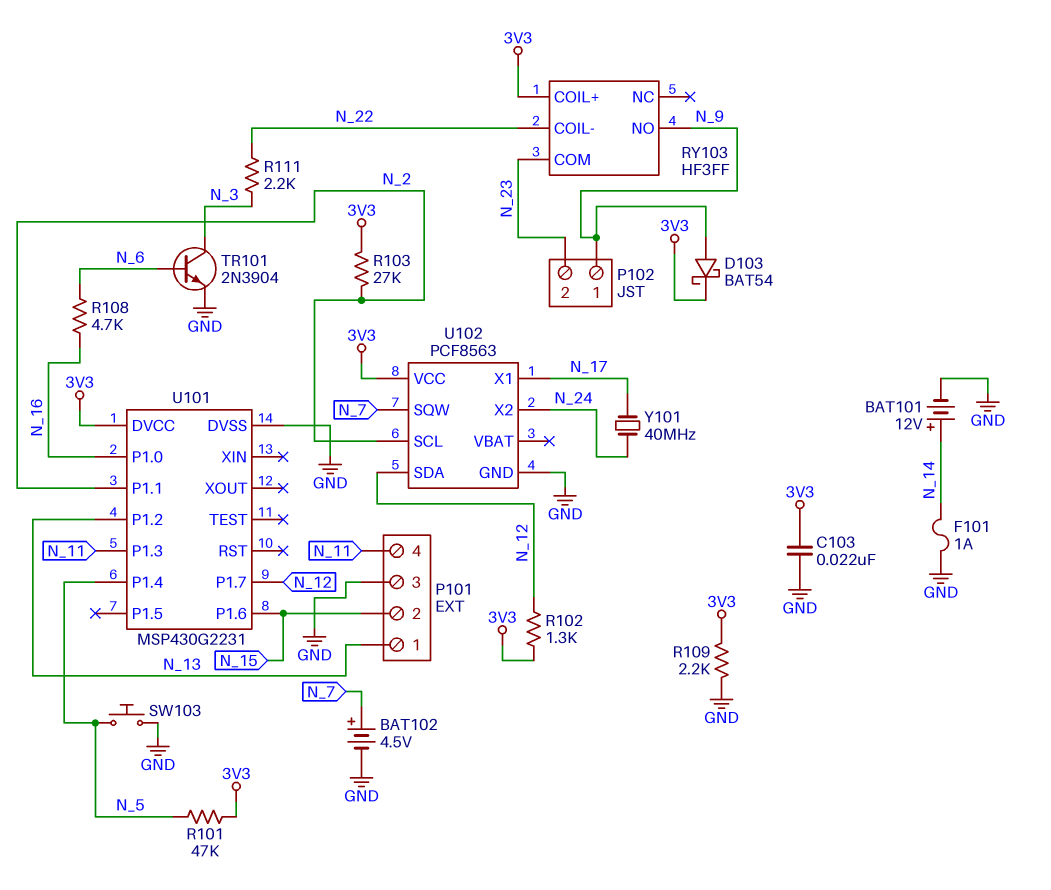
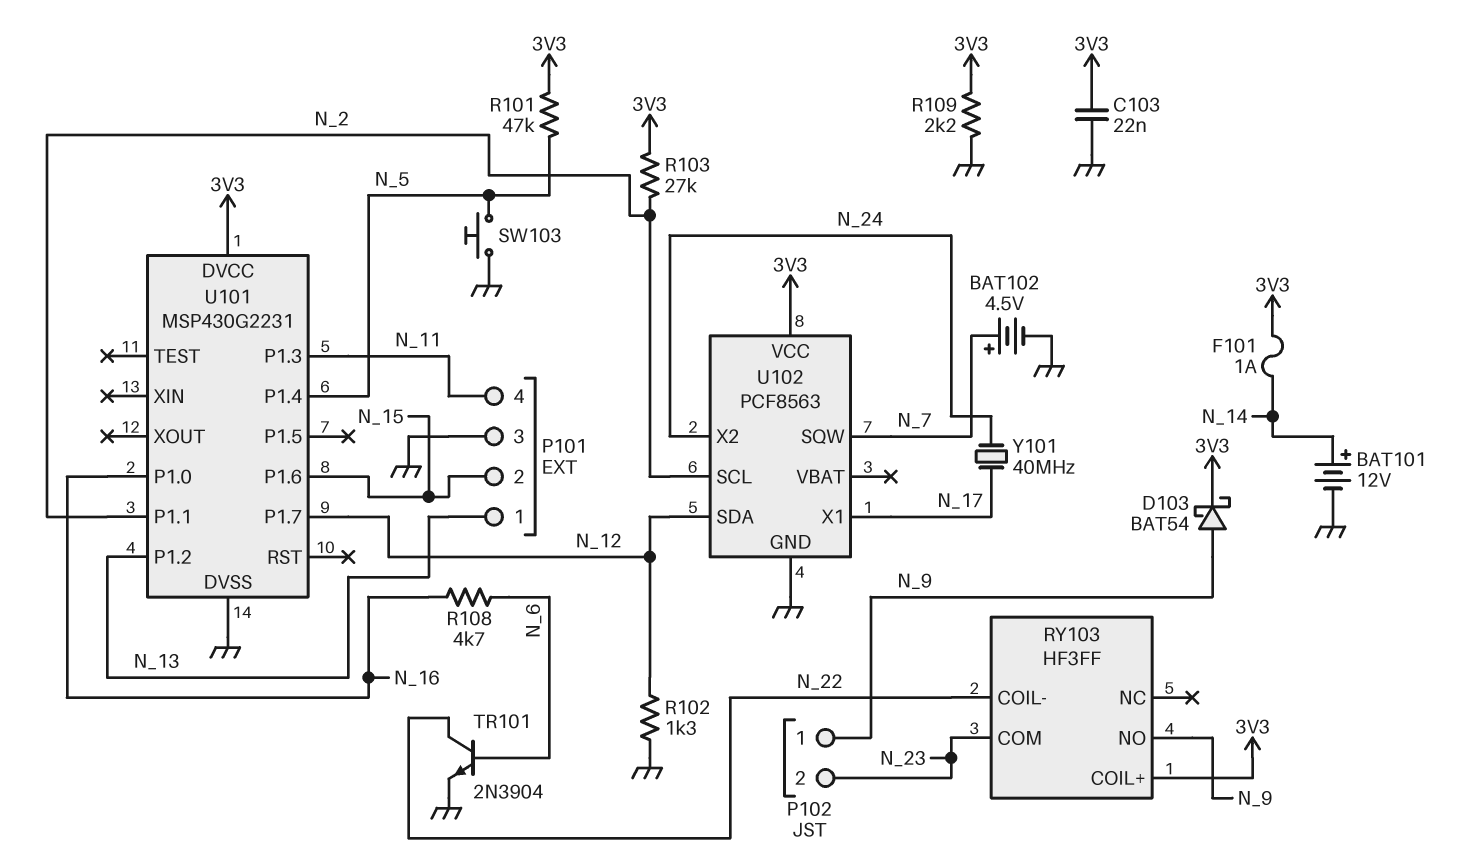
F101: 1A (GND, N_14) -> 1A (3V3, N_14)
R102: 1.3k (3V3, N_12) -> 1.3k (GND, N_12)
R111: 2.2k (N_3, N_22) -> none
TR101: NPN 2N3904 (B N_6, C N_3, E GND) -> NPN 2N3904 (B N_6, C N_22, E GND)

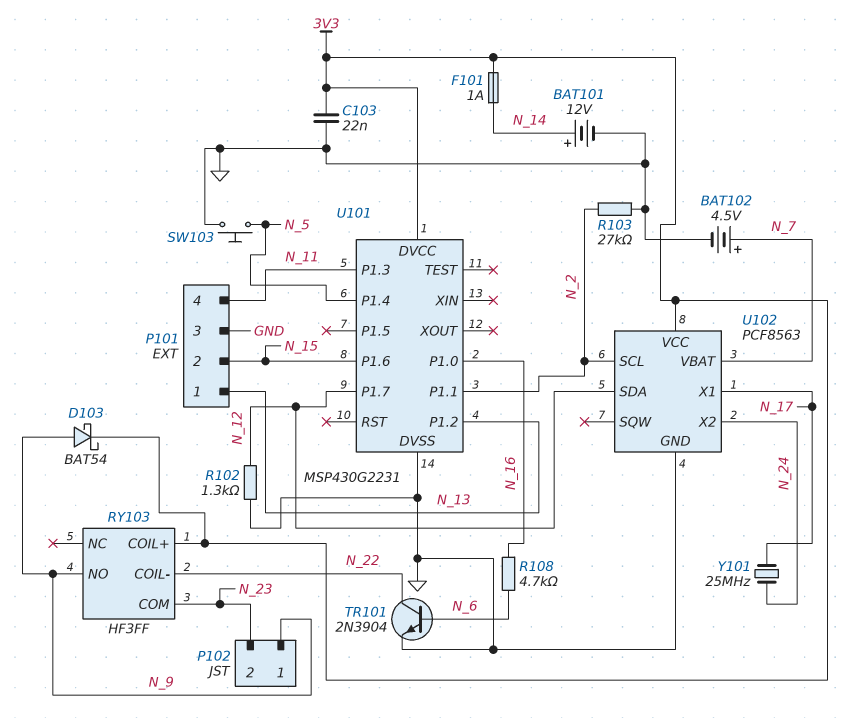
R101: 47k (3V3, N_5) -> none
R103: 27k (3V3, N_2) -> 27k (GND, N_2)
R109: 2.2k (3V3, GND) -> none
U102 pin SQW: N_7 -> none
U102 pin VBAT: none -> N_7
Y101: 40MHz (N_17, N_24) -> 25MHz (N_17, N_24)

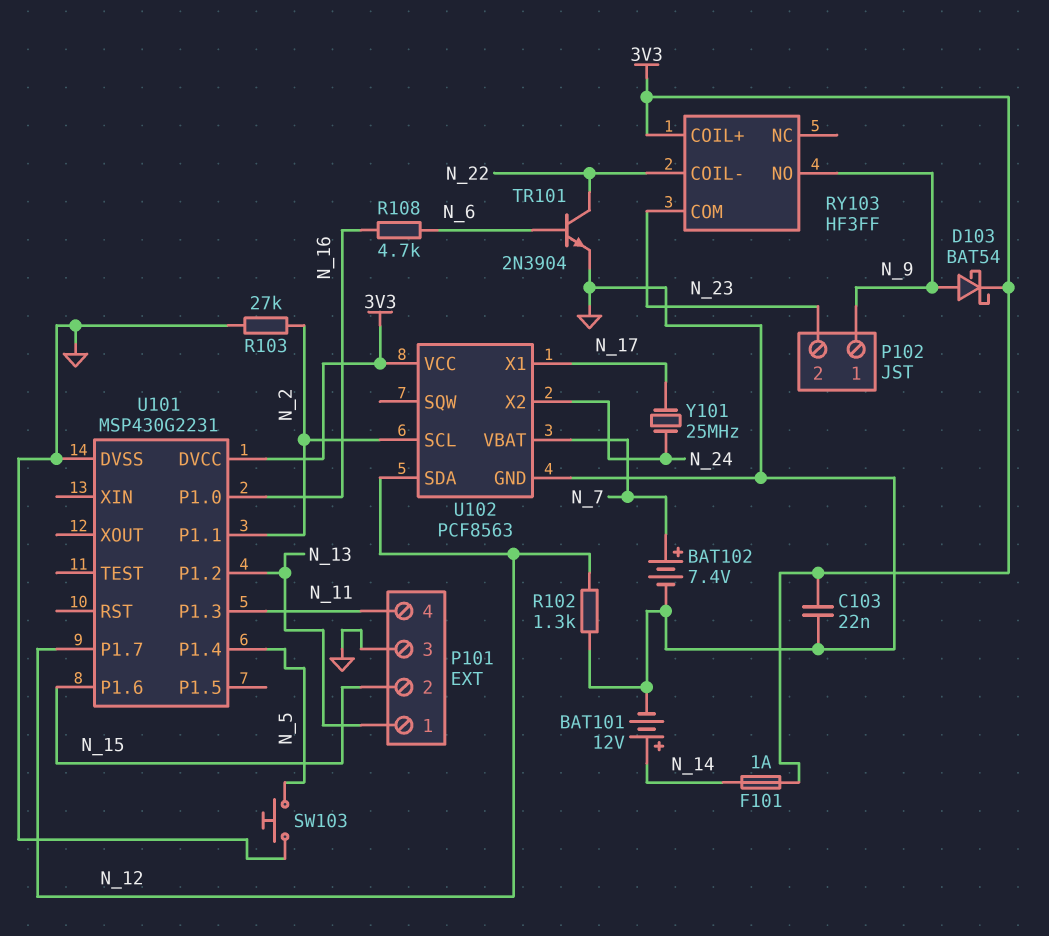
BAT102: 4.5V (plus N_7, minus GND) -> 7.4V (plus N_7, minus GND)

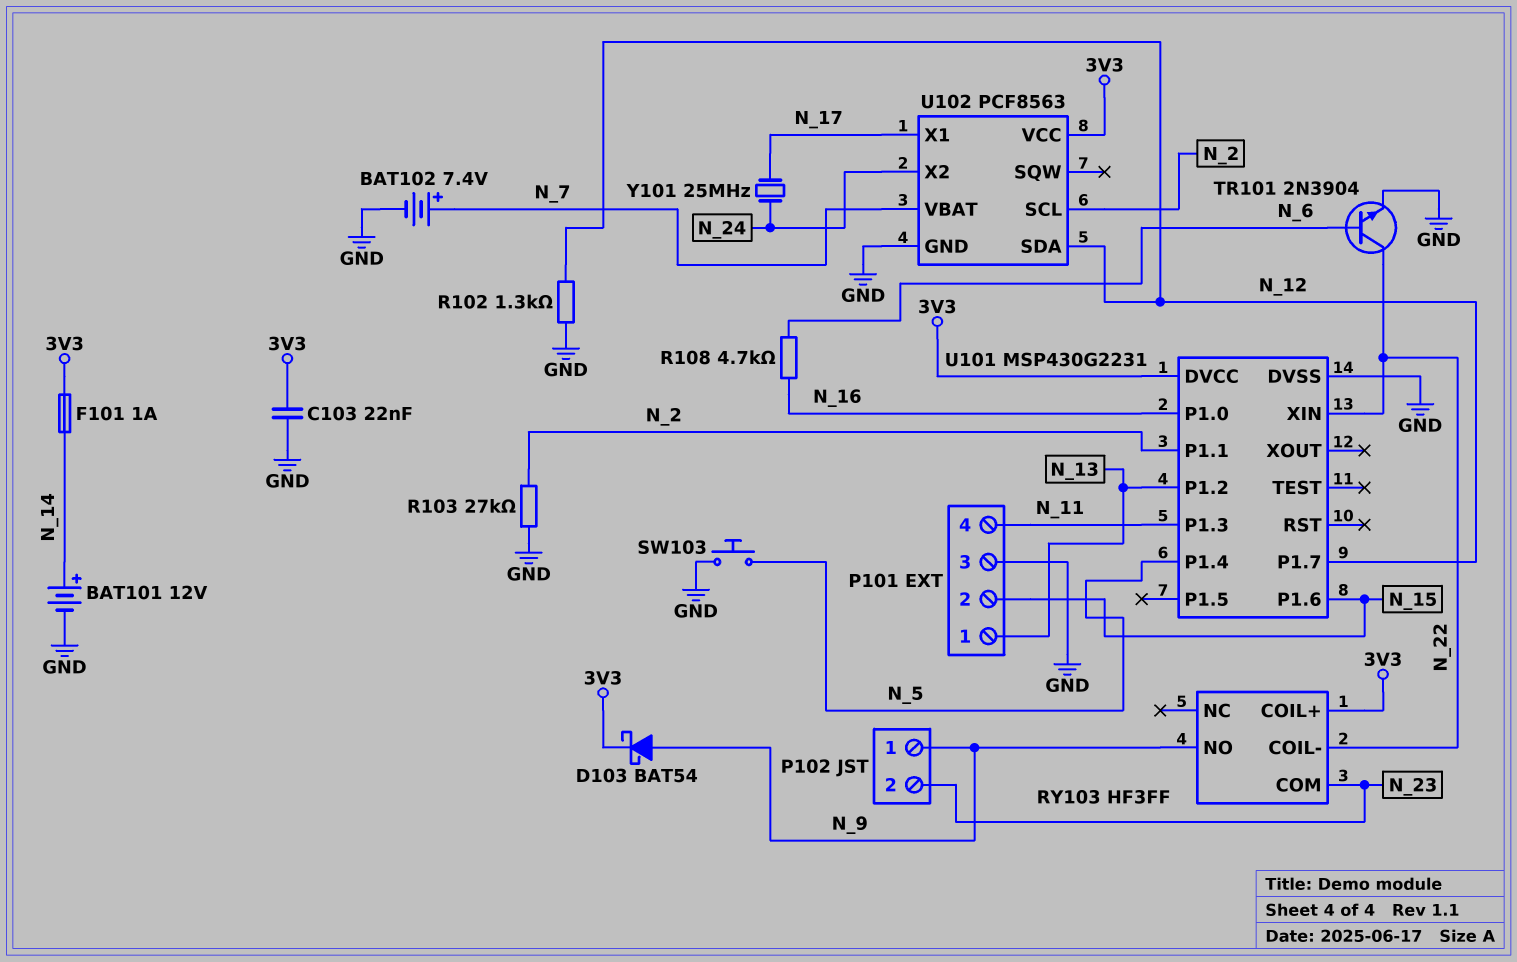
U101 pin XIN: none -> N_22

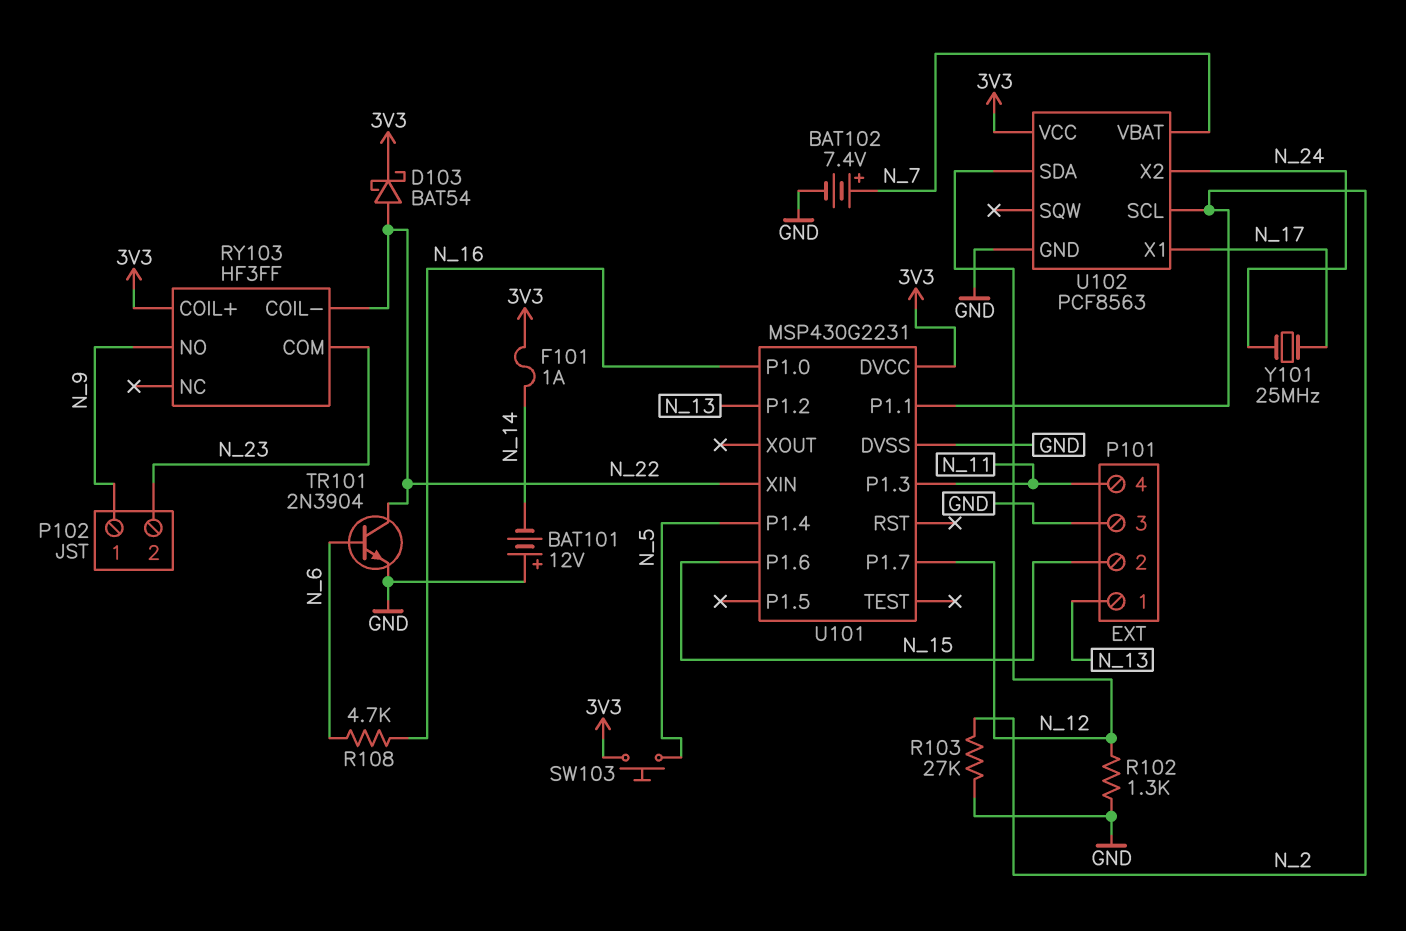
BAT101: 12V (plus N_14, minus GND) -> 12V (plus GND, minus N_14)
C103: 22nF (3V3, GND) -> none
D103: schottky BAT54 (A N_9, K 3V3) -> schottky BAT54 (A N_22, K 3V3)
SW103: button (GND, N_5) -> button (3V3, N_5)

